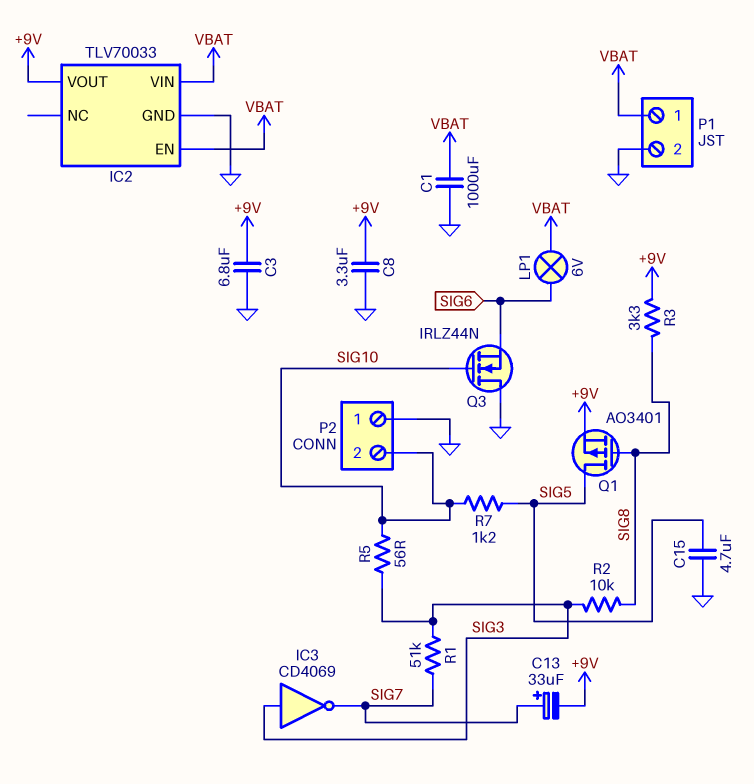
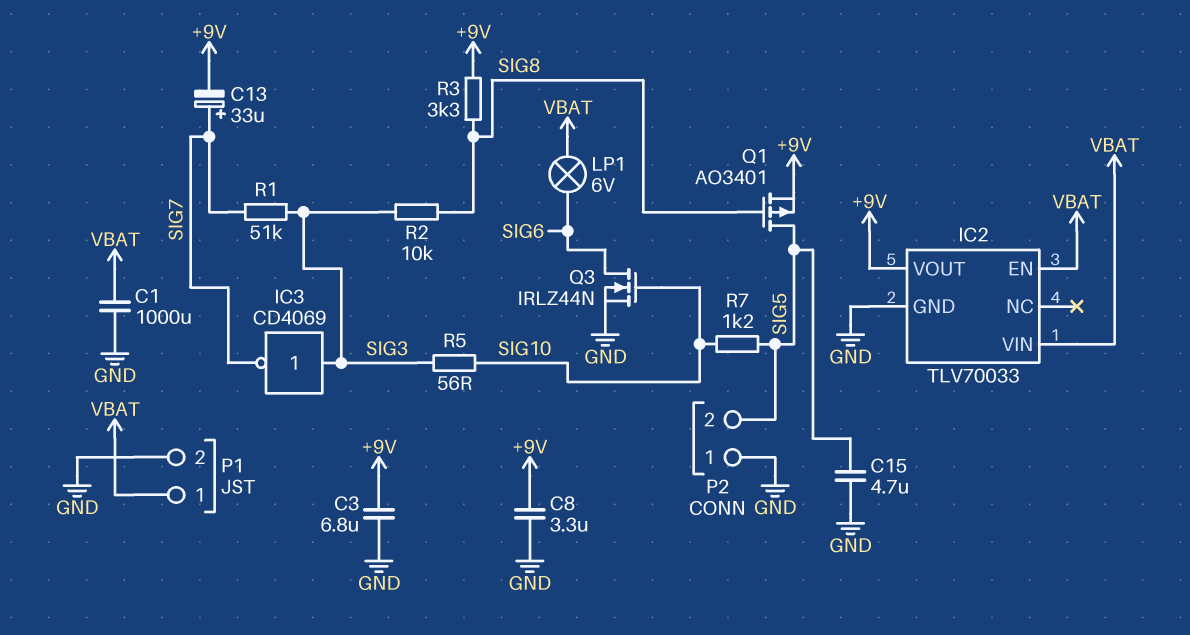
P2 pin 2: SIG10 -> SIG5
Q3: NMOS IRLZ44N (G SIG10, D GND, S SIG6) -> NMOS IRLZ44N (G SIG10, D SIG6, S GND)

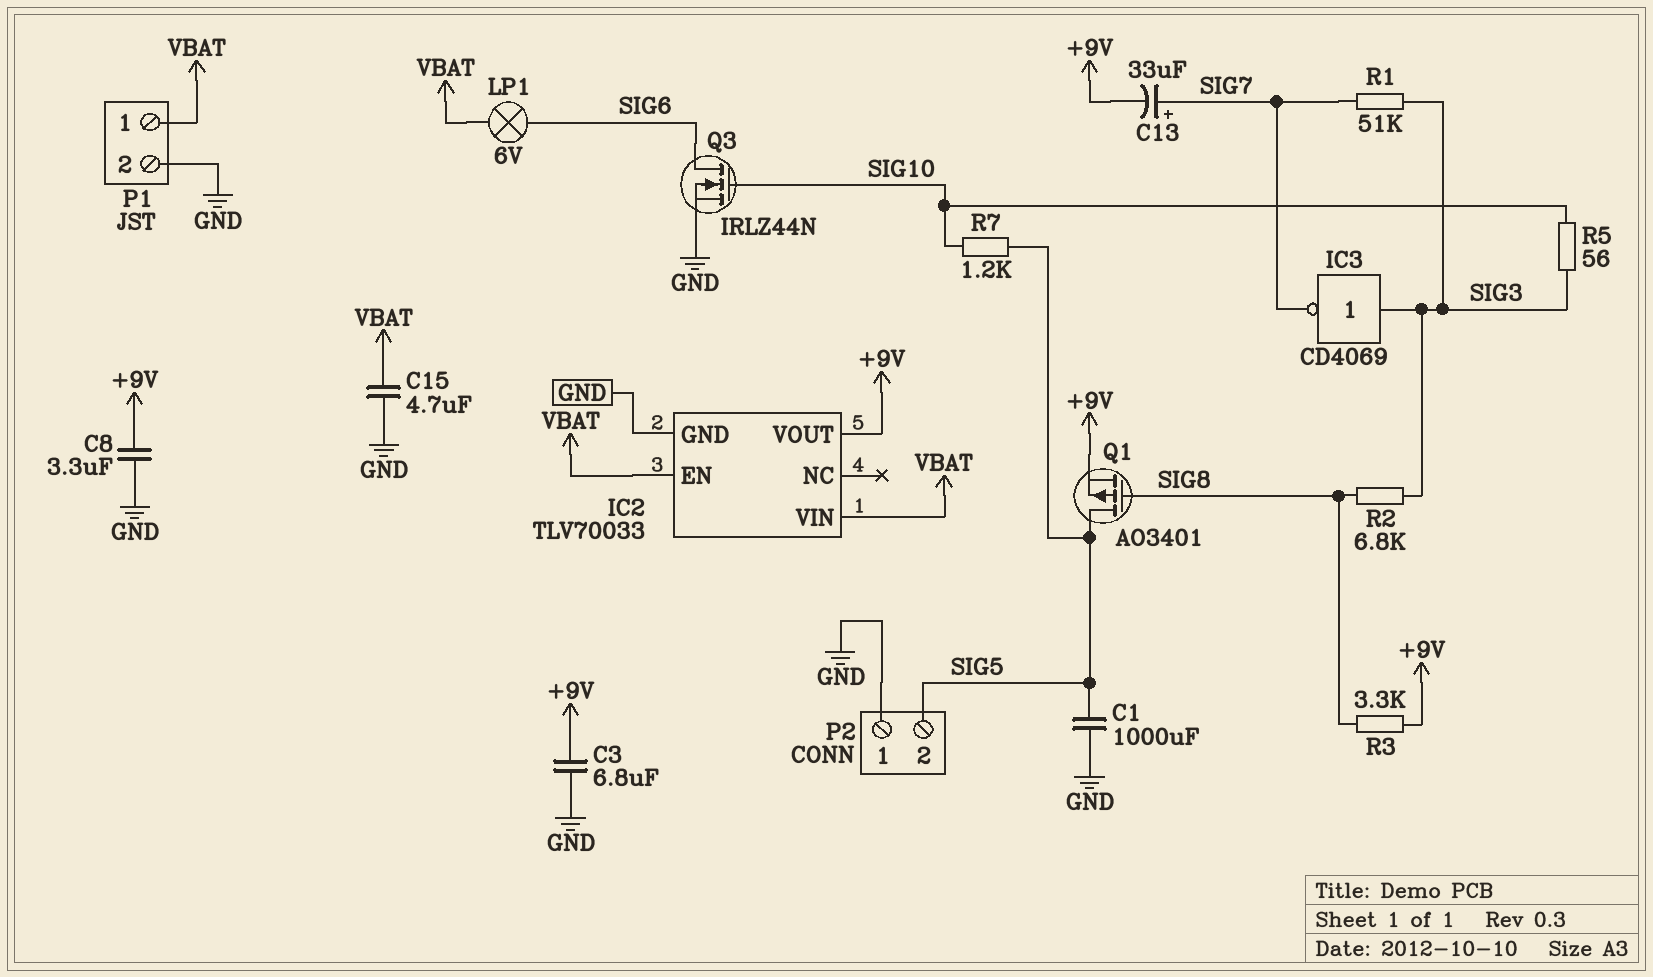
C1: 1000uF (GND, VBAT) -> 1000uF (GND, SIG5)
C15: 4.7uF (GND, SIG5) -> 4.7uF (GND, VBAT)
R2: 10k (SIG3, SIG8) -> 6.8k (SIG3, SIG8)

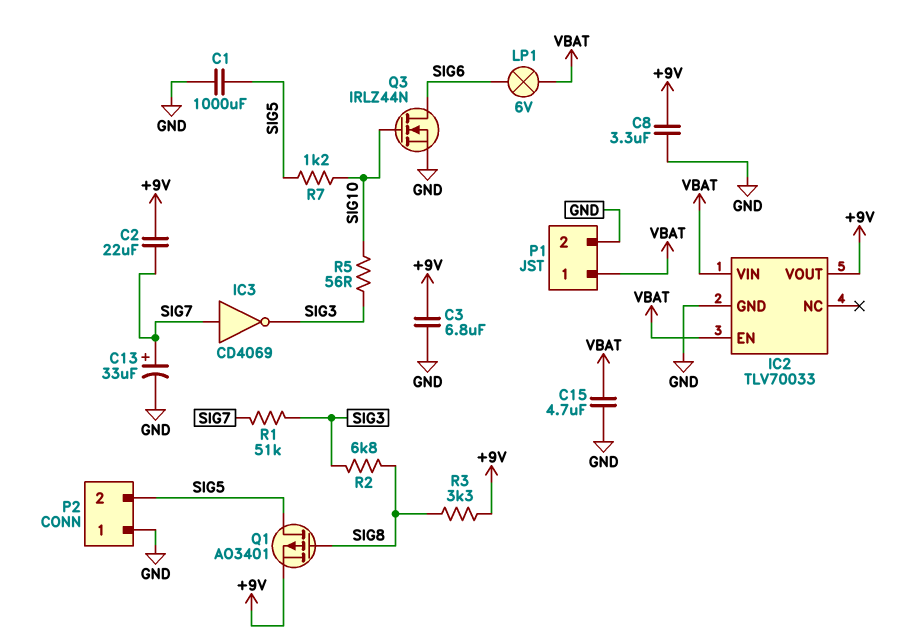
C2: none -> 22uF (+9V, SIG7)
C13: 33uF (plus SIG7, minus +9V) -> 33uF (plus SIG7, minus GND)
IC3: NOT CD4069 (in SIG3, out SIG7) -> NOT CD4069 (in SIG7, out SIG3)

